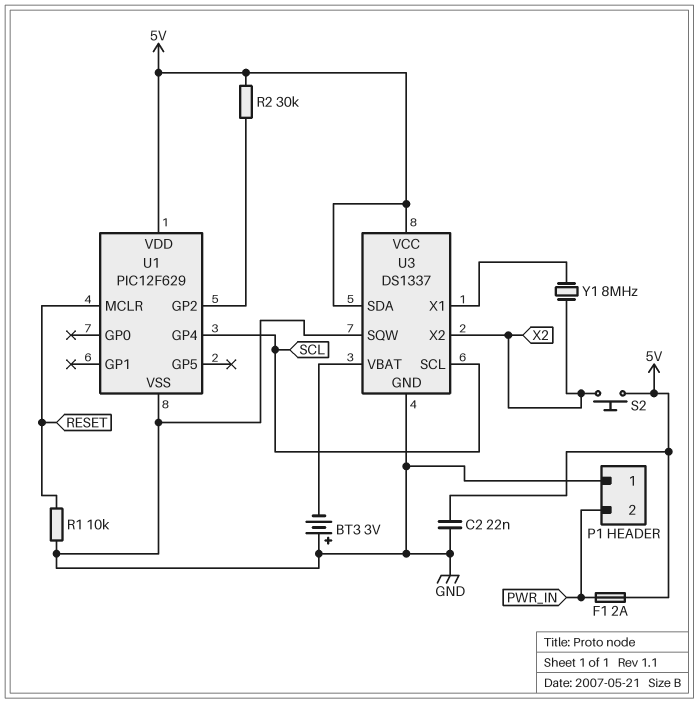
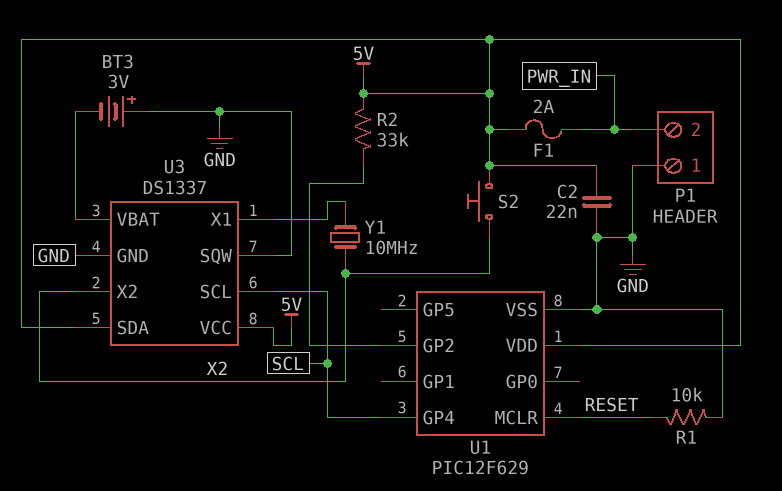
R2: 30k (5V, U1/GP2) -> 33k (5V, U1/GP2)
Y1: 8MHz (U3/X1, X2) -> 10MHz (U3/X1, X2)

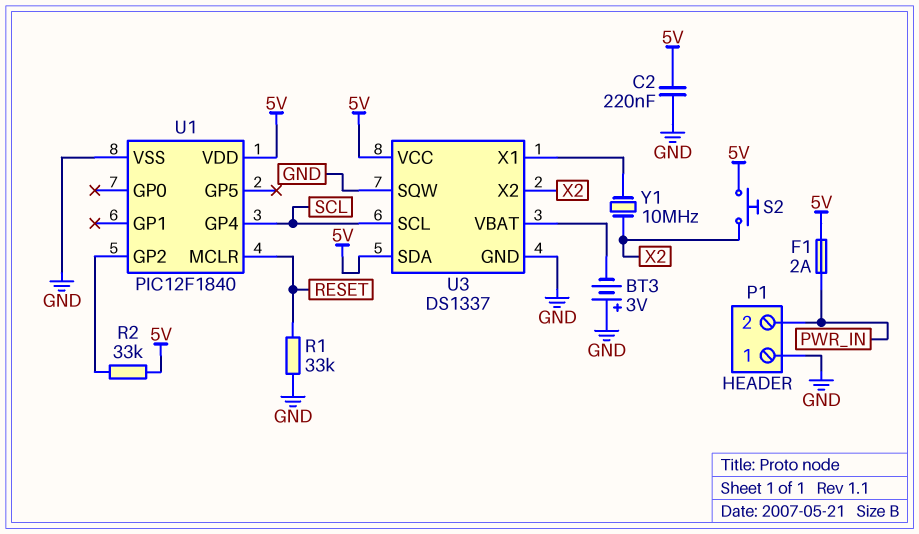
C2: 22nF (5V, GND) -> 220nF (5V, GND)
R1: 10k (GND, RESET) -> 33k (GND, RESET)
U1: PIC12F629 -> PIC12F1840

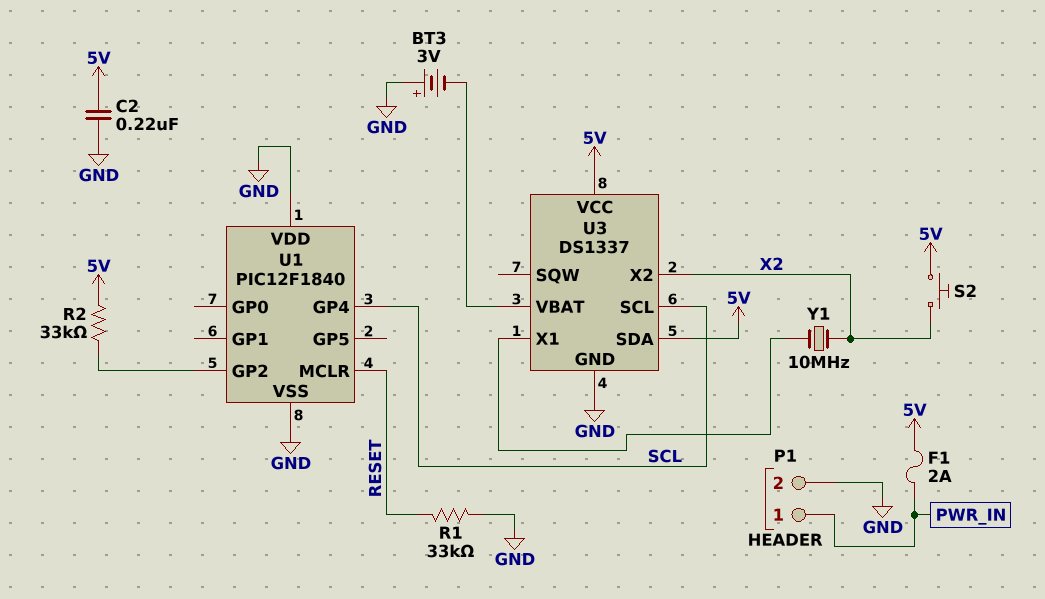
P1 pin 1: GND -> PWR_IN
P1 pin 2: PWR_IN -> GND
U1 pin VDD: 5V -> GND
U3 pin SQW: GND -> none

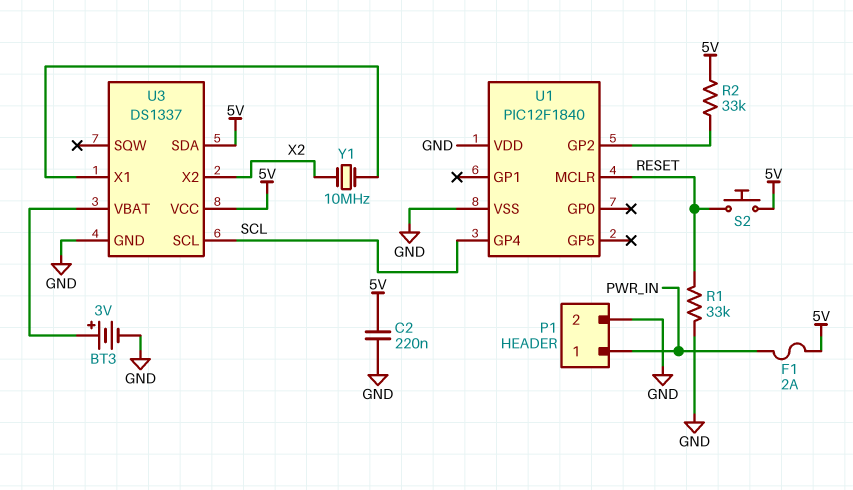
BT3: 3V (plus GND, minus U3/VBAT) -> 3V (plus U3/VBAT, minus GND)
S2: button (5V, X2) -> button (5V, RESET)

